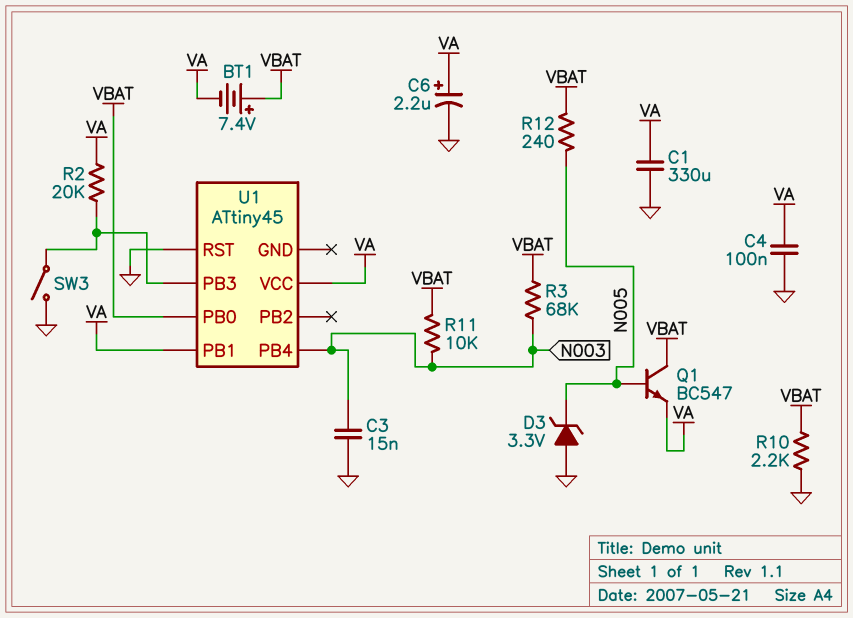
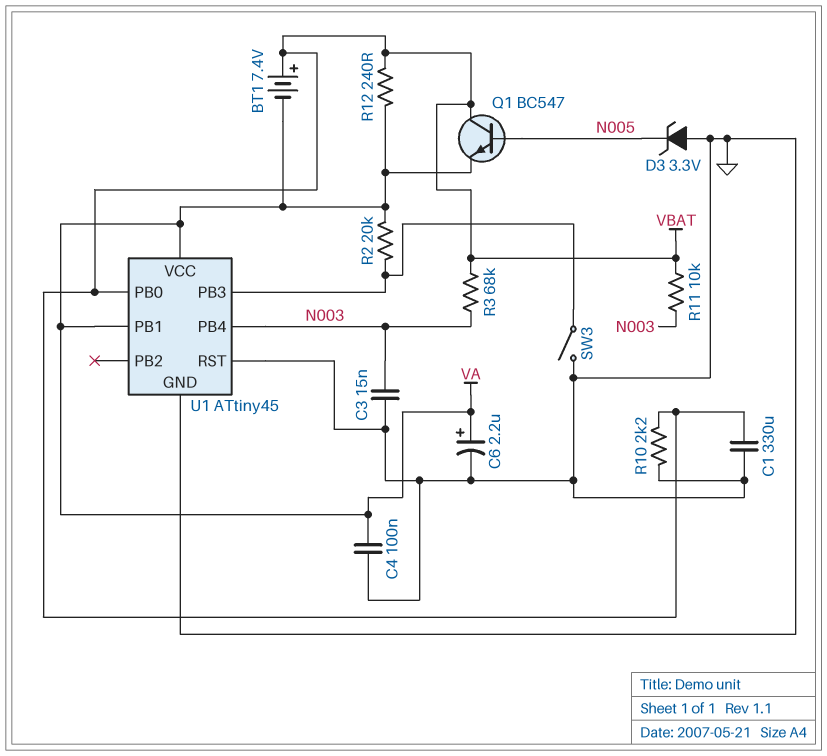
C1: 330uF (GND, VA) -> 330uF (GND, VBAT)
R12: 240 (N005, VBAT) -> 240 (VA, VBAT)
U1 pin GND: none -> GND

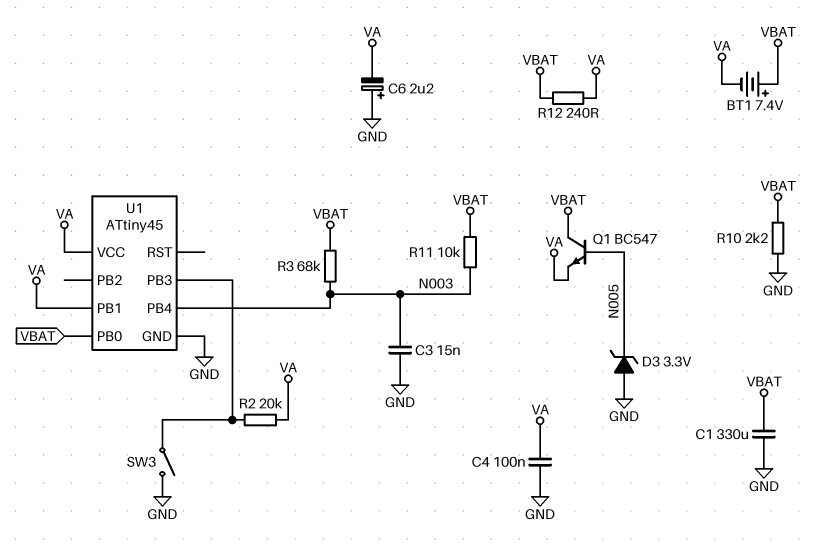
C6: 2.2uF (plus VA, minus GND) -> 2.2uF (plus GND, minus VA)
U1 pin RST: GND -> none

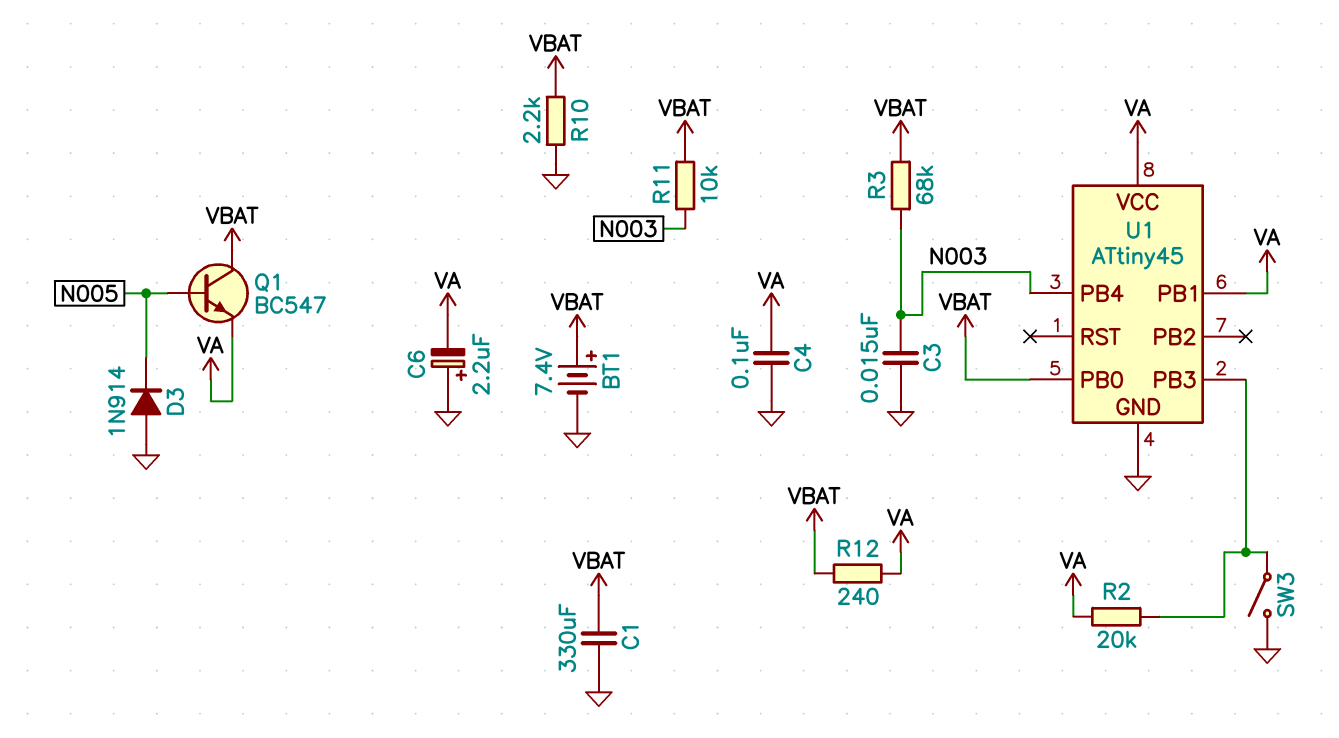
BT1: 7.4V (plus VBAT, minus VA) -> 7.4V (plus VBAT, minus GND)
D3: zener 3.3V (A GND, K N005) -> diode 1N914 (A GND, K N005)

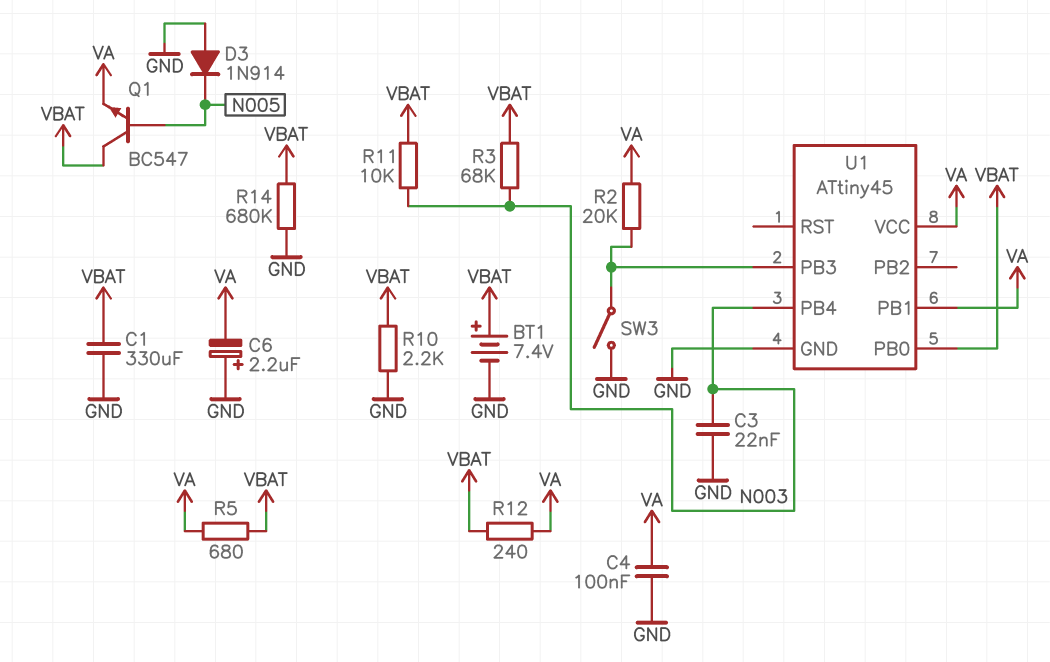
C3: 15nF (GND, N003) -> 22nF (GND, N003)
R5: none -> 680 (VA, VBAT)
R14: none -> 680k (GND, VBAT)

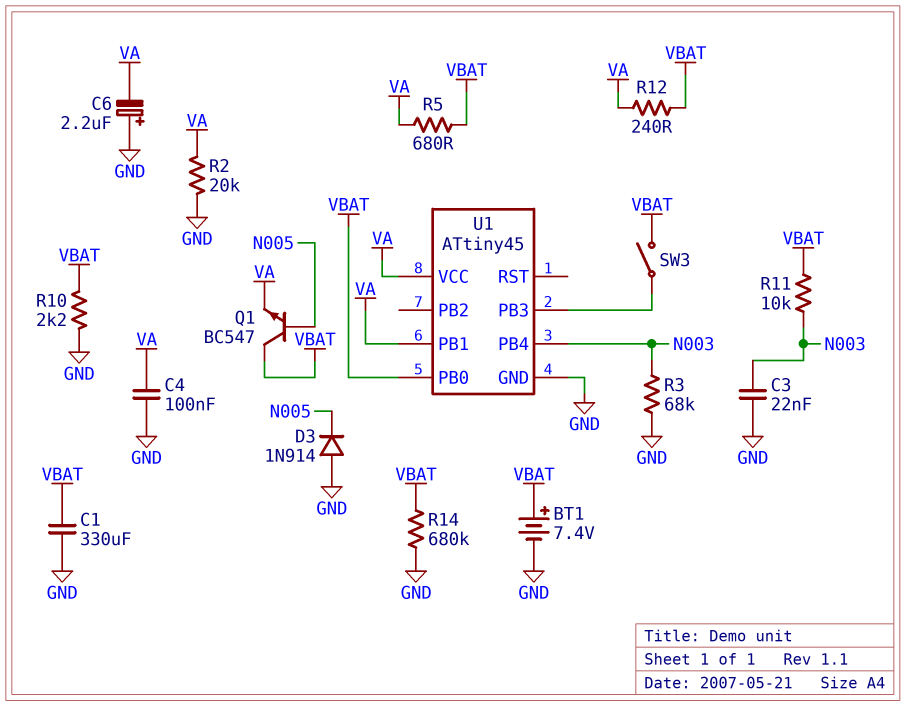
R2: 20k (U1/PB3, VA) -> 20k (GND, VA)
R3: 68k (N003, VBAT) -> 68k (GND, N003)
SW3: switch (GND, U1/PB3) -> switch (U1/PB3, VBAT)

